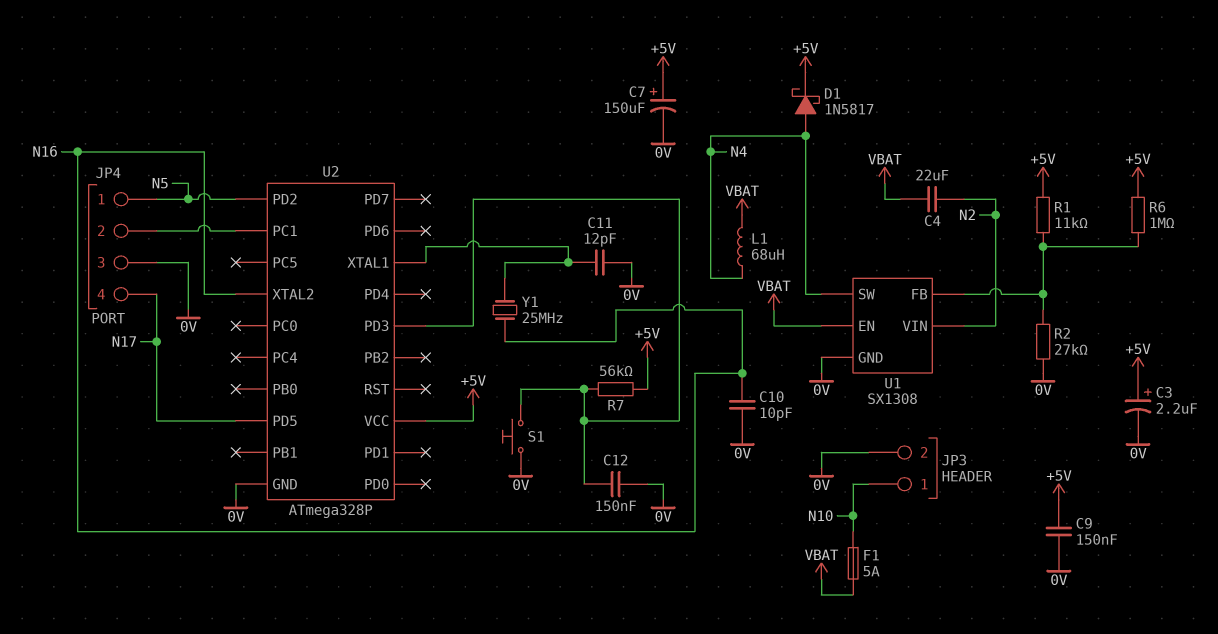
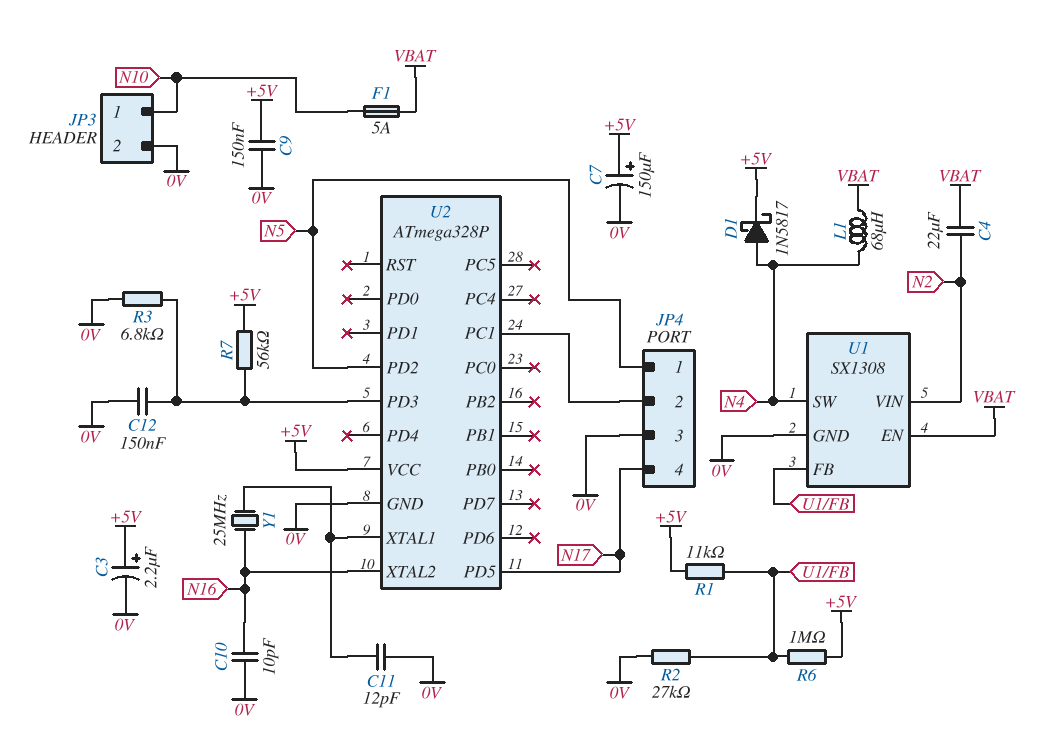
R3: none -> 6.8k (0V, U2/PD3)
S1: button (0V, U2/PD3) -> none

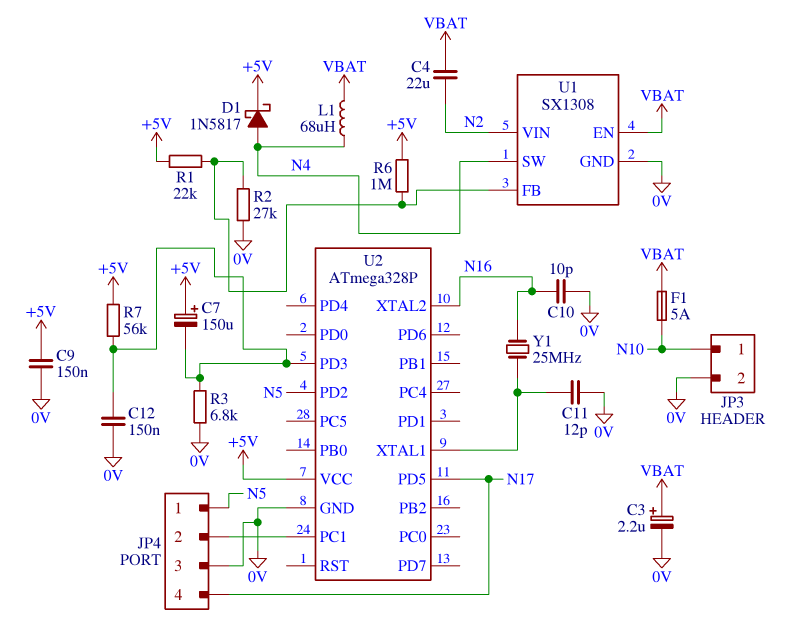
C3: 2.2uF (plus +5V, minus 0V) -> 2.2uF (plus VBAT, minus 0V)
C7: 150uF (plus +5V, minus 0V) -> 150uF (plus +5V, minus U2/PD3)
R1: 11k (+5V, U1/FB) -> 22k (+5V, U1/FB)

